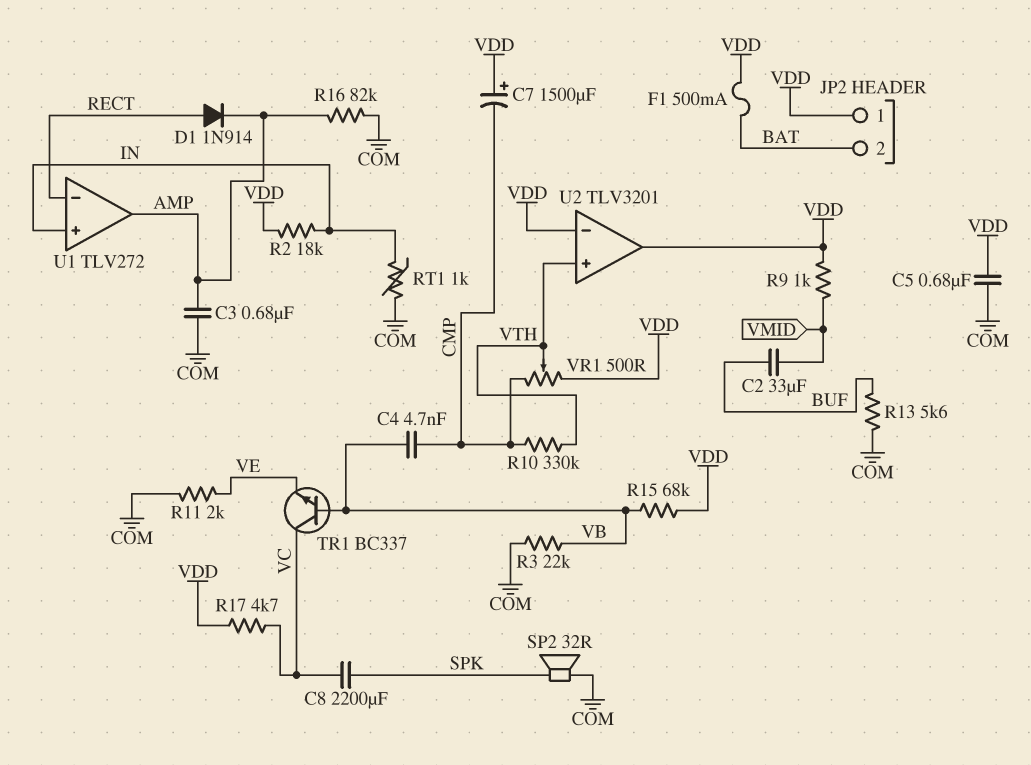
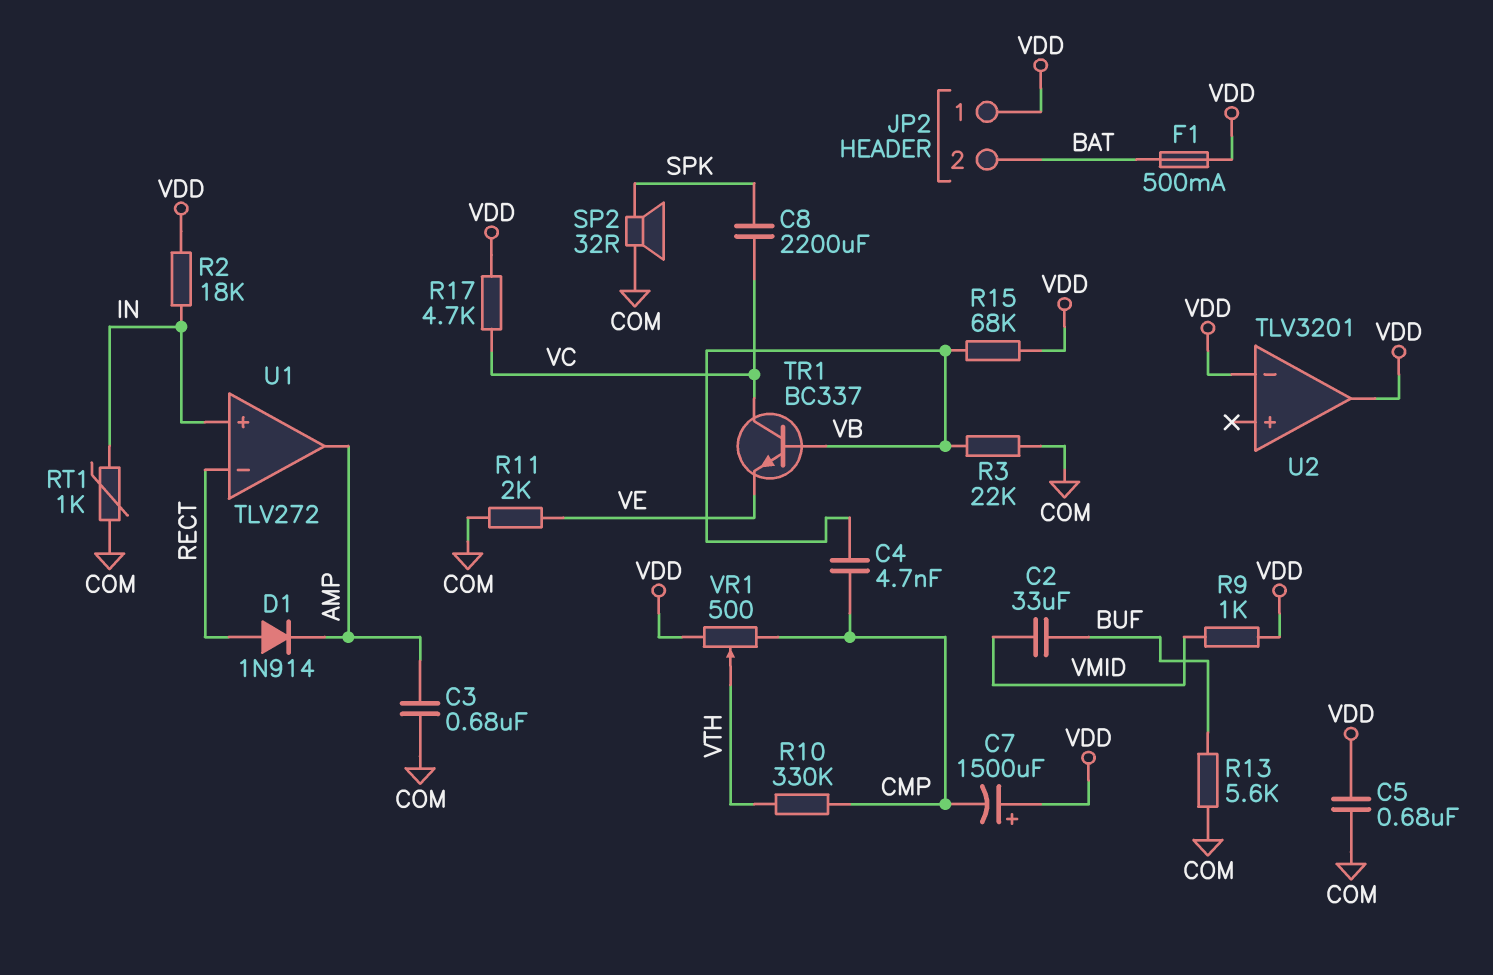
R16: 82k (AMP, COM) -> none
U2 pin in+: VTH -> none

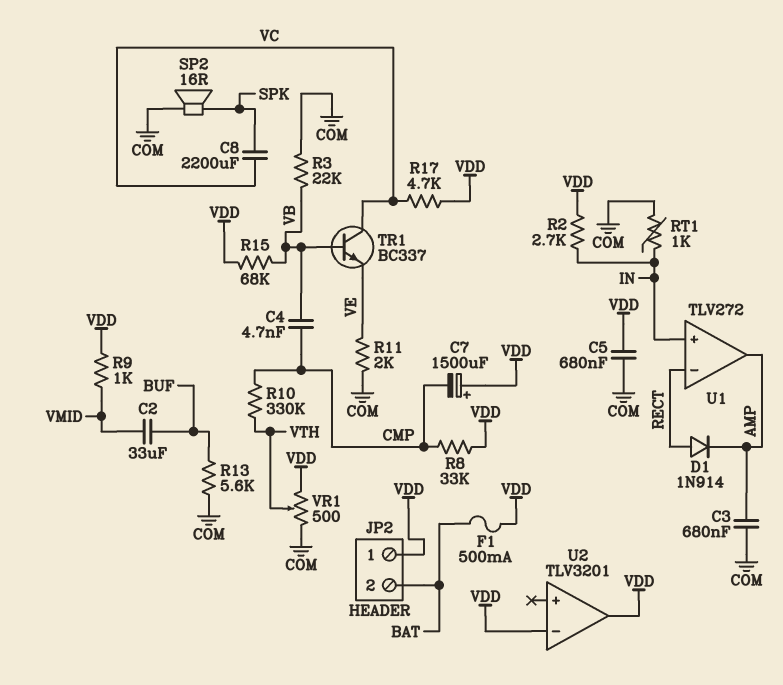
R2: 18k (IN, VDD) -> 2.7k (IN, VDD)
R8: none -> 33k (CMP, VDD)
SP2: speaker 32R (COM, SPK) -> speaker 16R (COM, SPK)
VR1: 500 (CMP, VDD, wiper VTH) -> 500 (COM, VDD, wiper VTH)

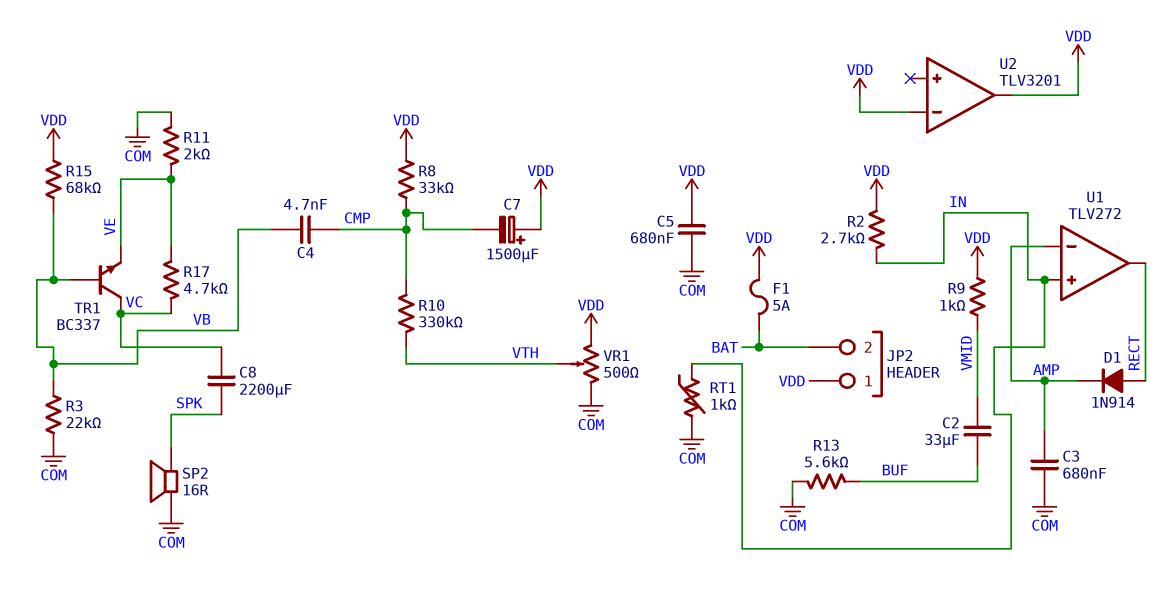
F1: 500mA (BAT, VDD) -> 5A (BAT, VDD)
R17: 4.7k (VC, VDD) -> 4.7k (VC, VE)
U1 pin in-: RECT -> AMP
U1 pin out: AMP -> RECT

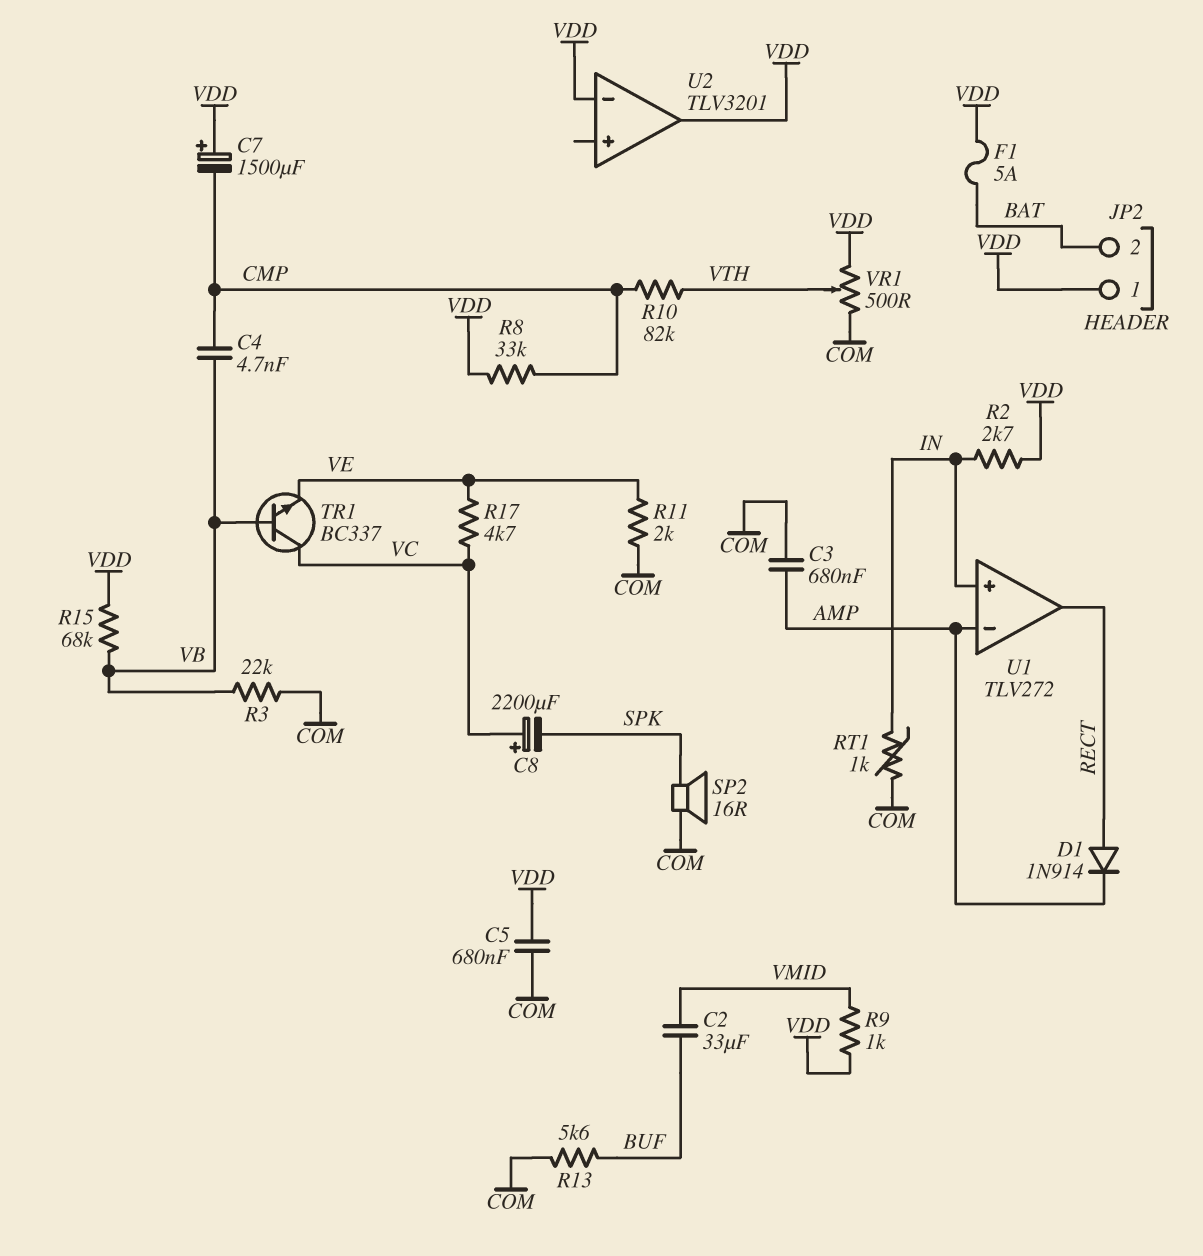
C8: 2200uF (SPK, VC) -> 2200uF (plus VC, minus SPK)
R10: 330k (CMP, VTH) -> 82k (CMP, VTH)

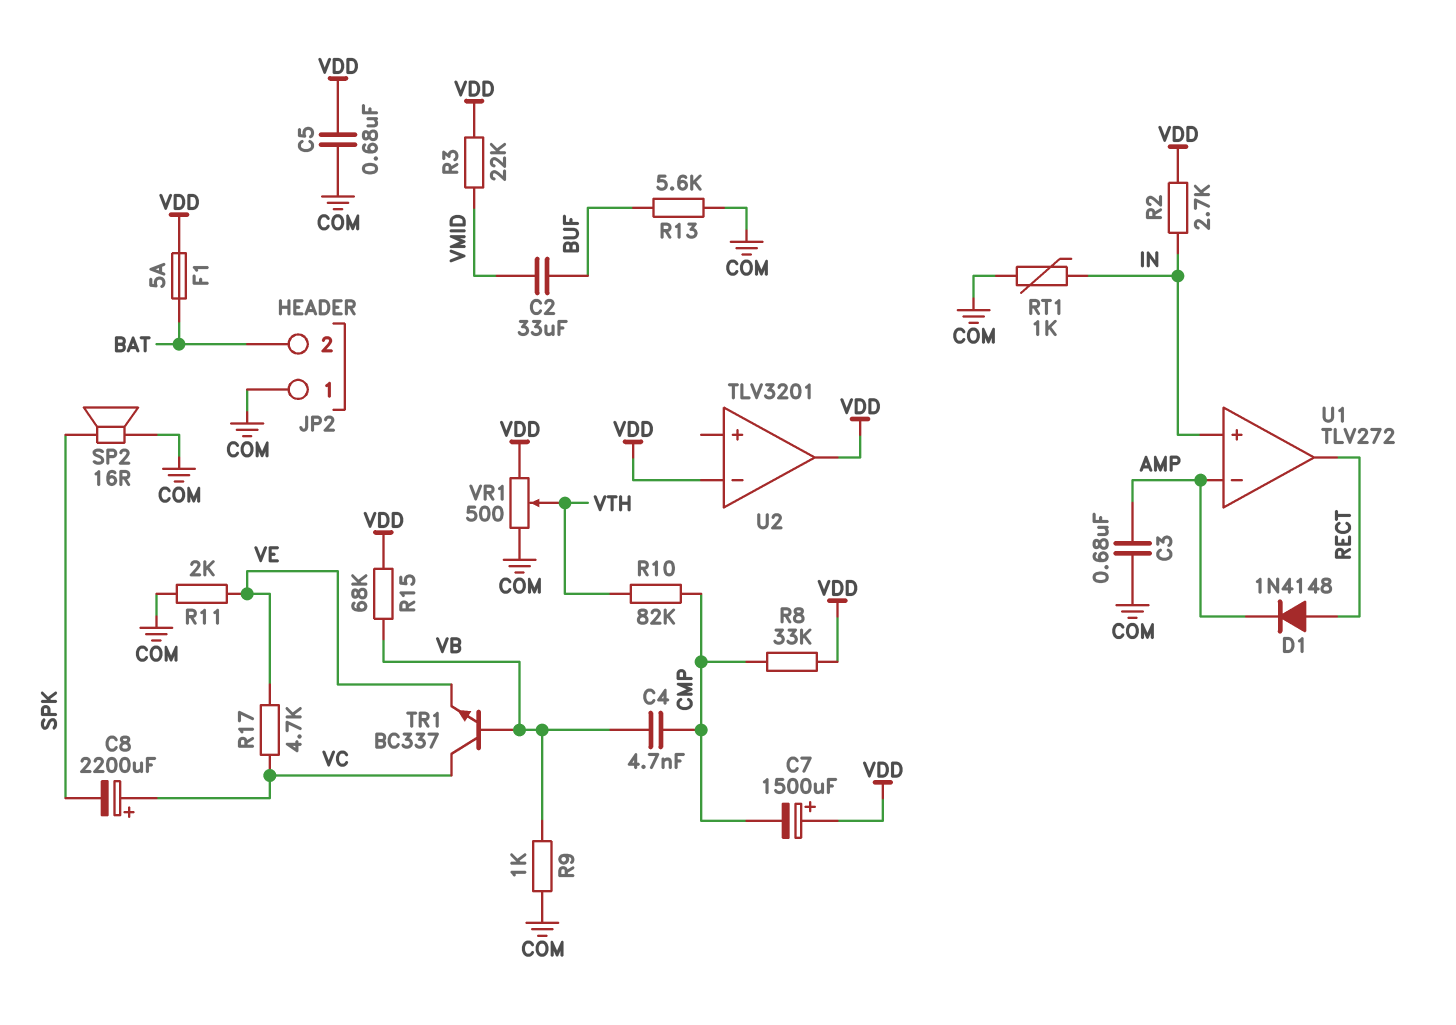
D1: diode 1N914 (A RECT, K AMP) -> diode 1N4148 (A RECT, K AMP)
JP2 pin 1: VDD -> COM
R3: 22k (COM, VB) -> 22k (VDD, VMID)
R9: 1k (VDD, VMID) -> 1k (COM, VB)

